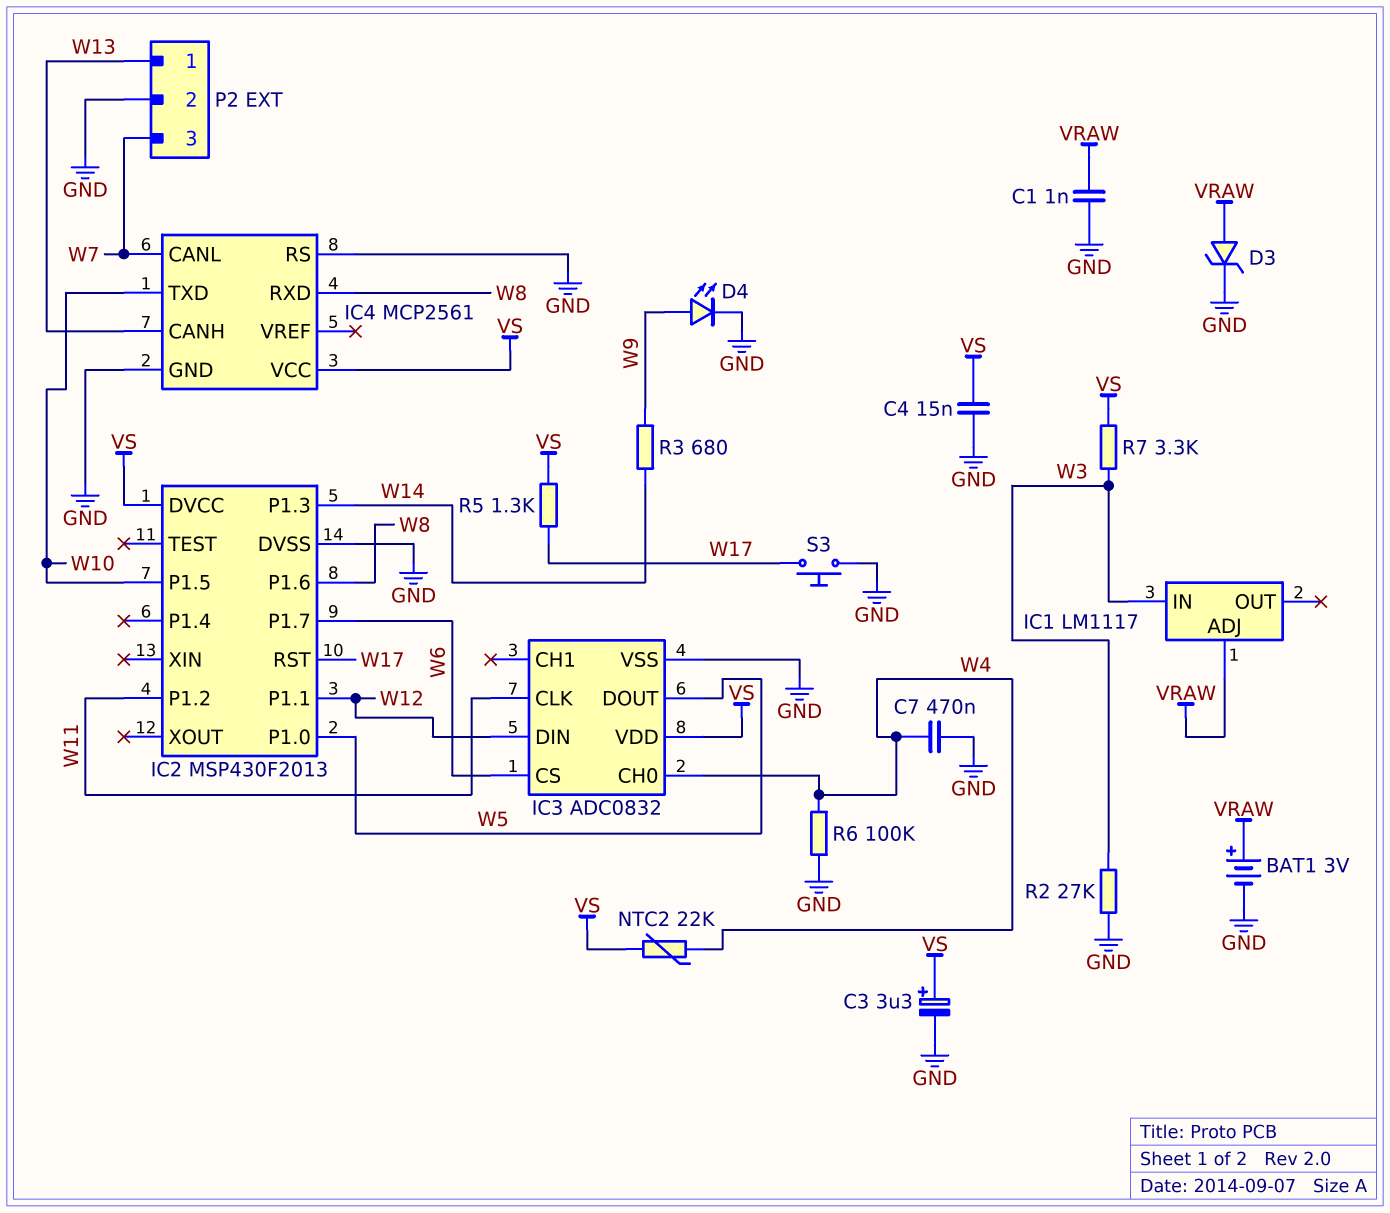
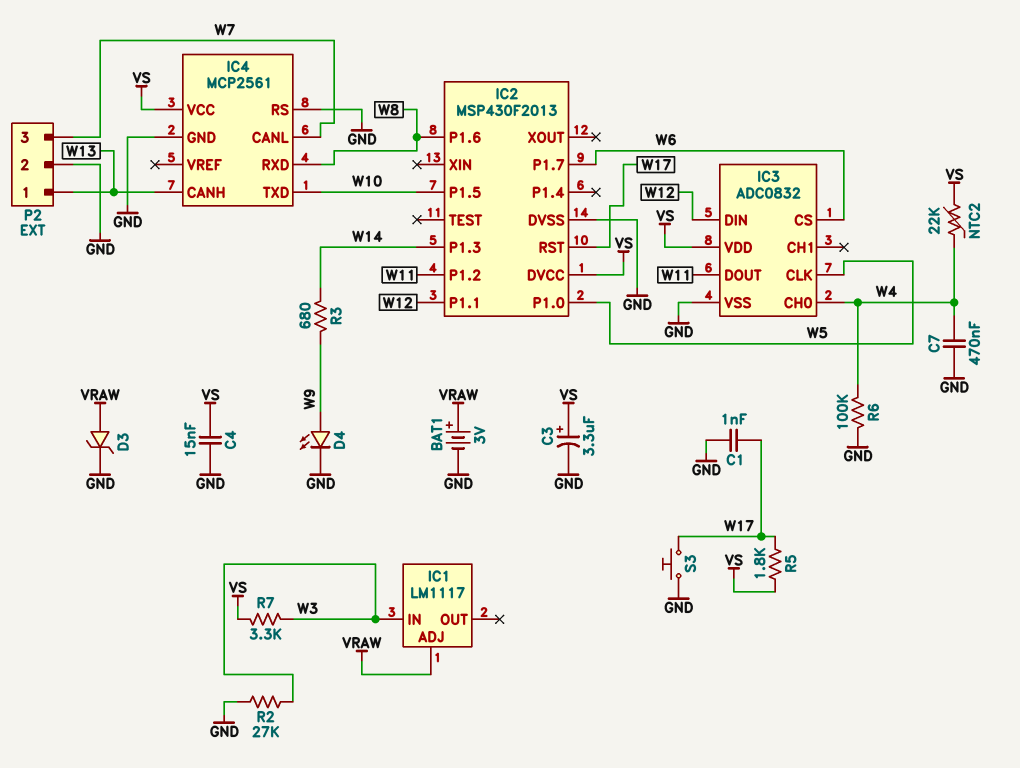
C1: 1nF (GND, VRAW) -> 1nF (GND, W17)
IC3 pin CLK: W11 -> W5
IC3 pin DOUT: W5 -> W11
R5: 1.3k (VS, W17) -> 1.8k (VS, W17)

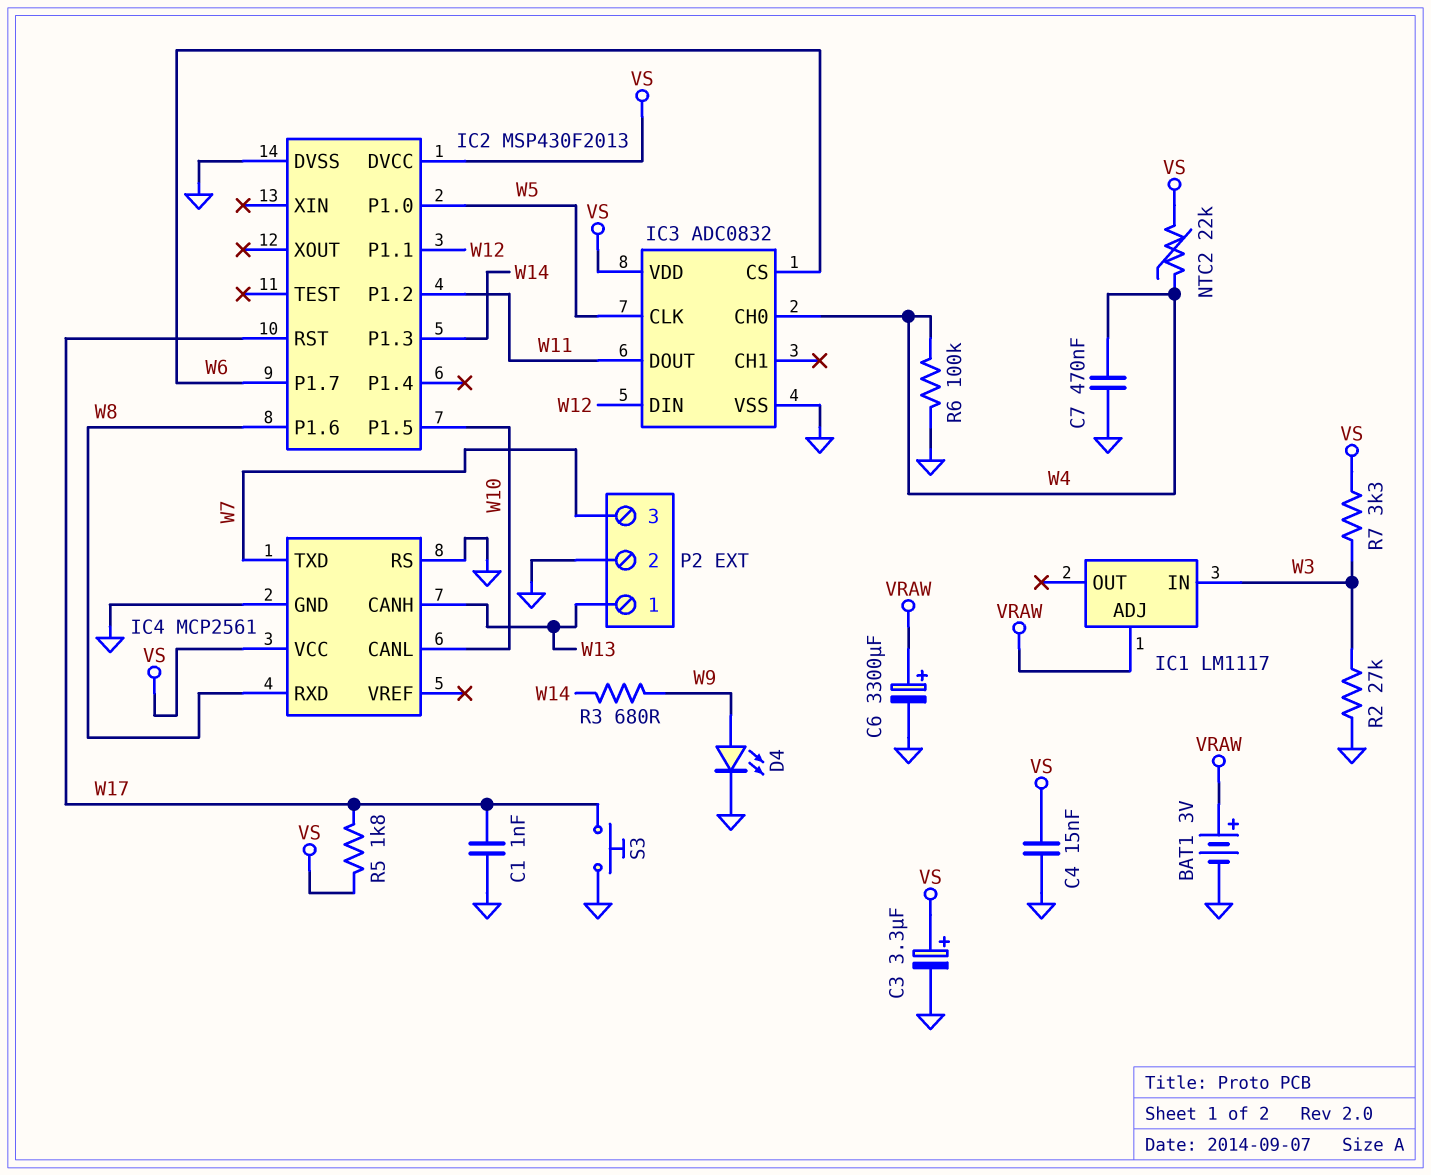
C6: none -> 3300uF (plus VRAW, minus GND)
D3: zener (A VRAW, K GND) -> none
IC4 pin CANL: W7 -> W10
IC4 pin TXD: W10 -> W7

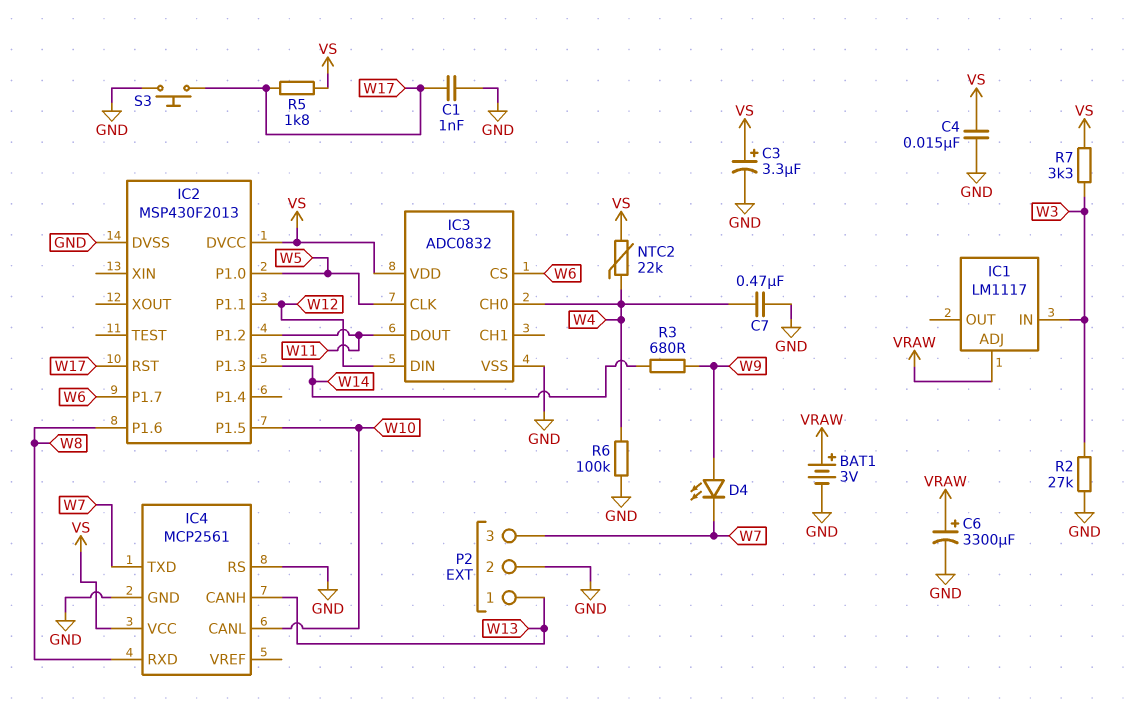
D4: LED (A W9, K GND) -> LED (A W9, K W7)

